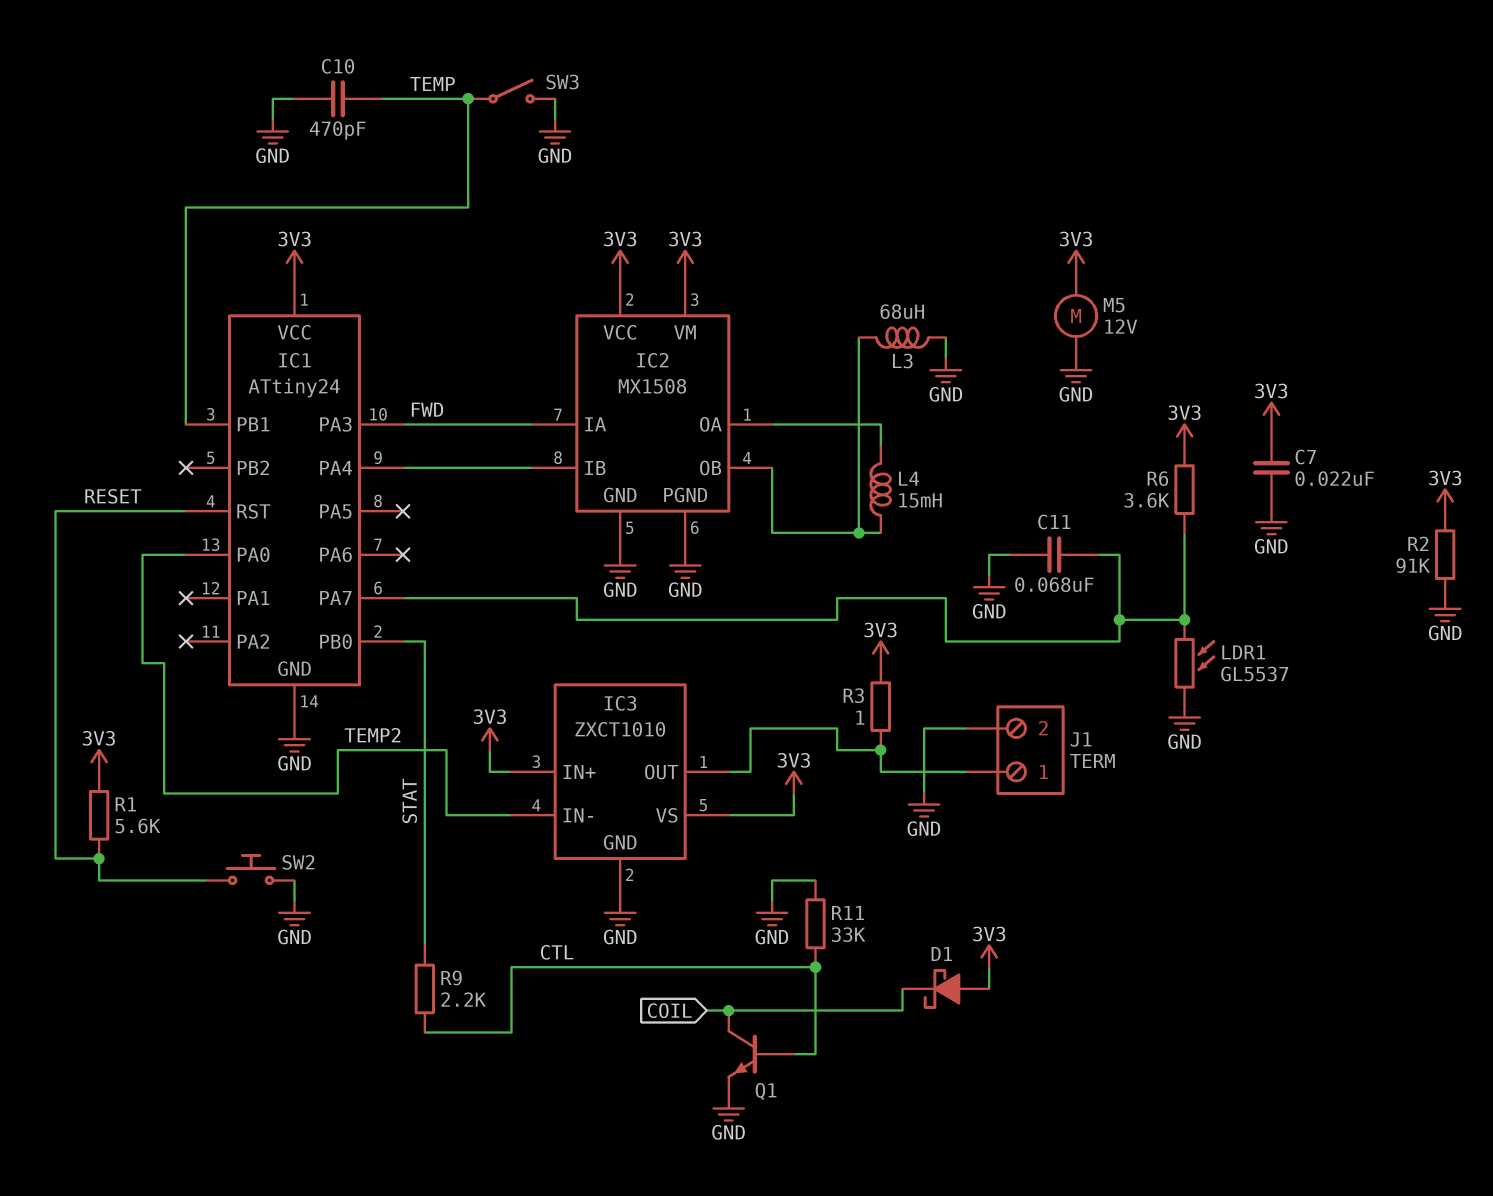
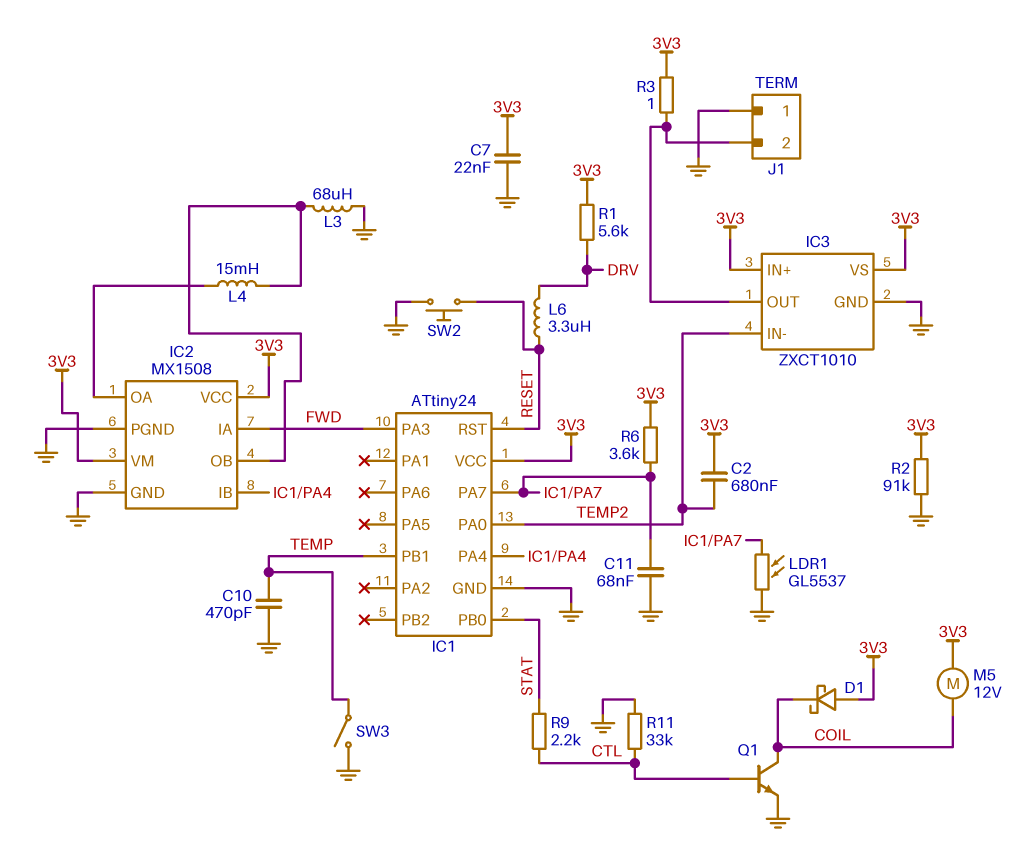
C2: none -> 680nF (3V3, TEMP2)
J1 pin 1: IC3/OUT -> GND
J1 pin 2: GND -> IC3/OUT
L6: none -> 3.3uH (DRV, RESET)
M5: motor 12V (3V3, GND) -> motor 12V (3V3, COIL)
R1: 5.6k (3V3, RESET) -> 5.6k (3V3, DRV)

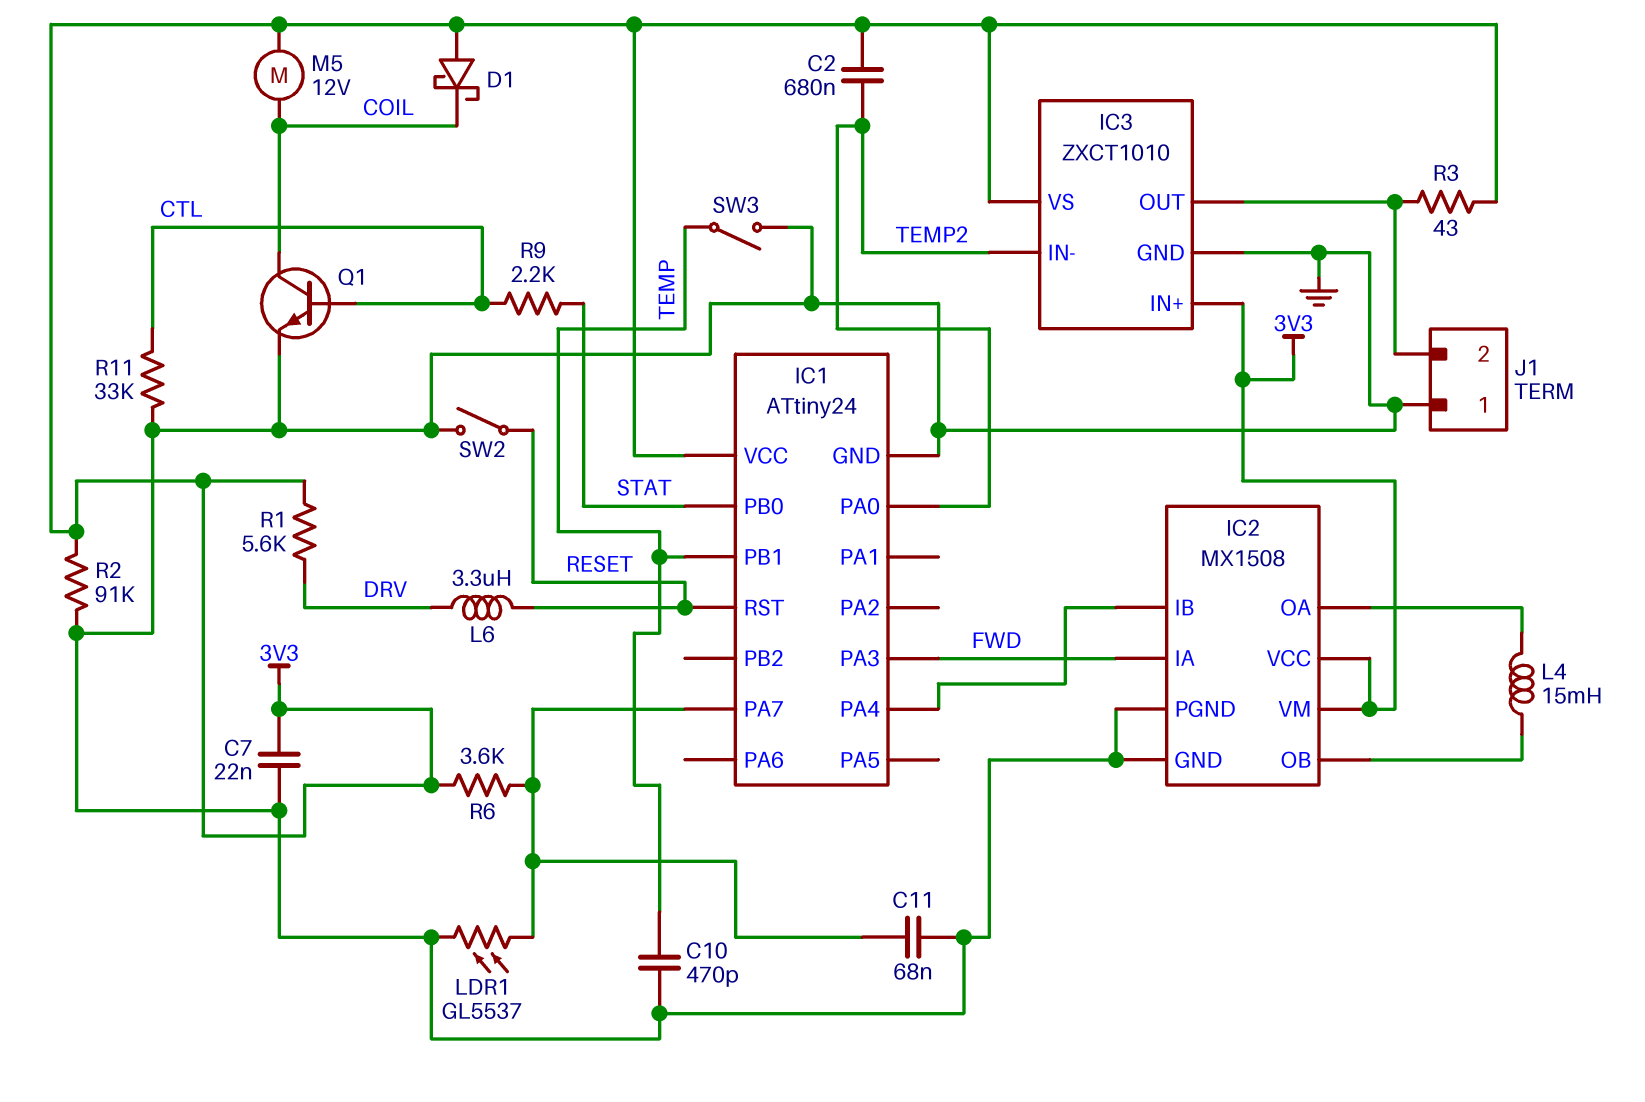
L3: 68uH (GND, IC2/OB) -> none
R3: 1 (3V3, IC3/OUT) -> 43 (3V3, IC3/OUT)
SW2: button (GND, RESET) -> switch (GND, RESET)

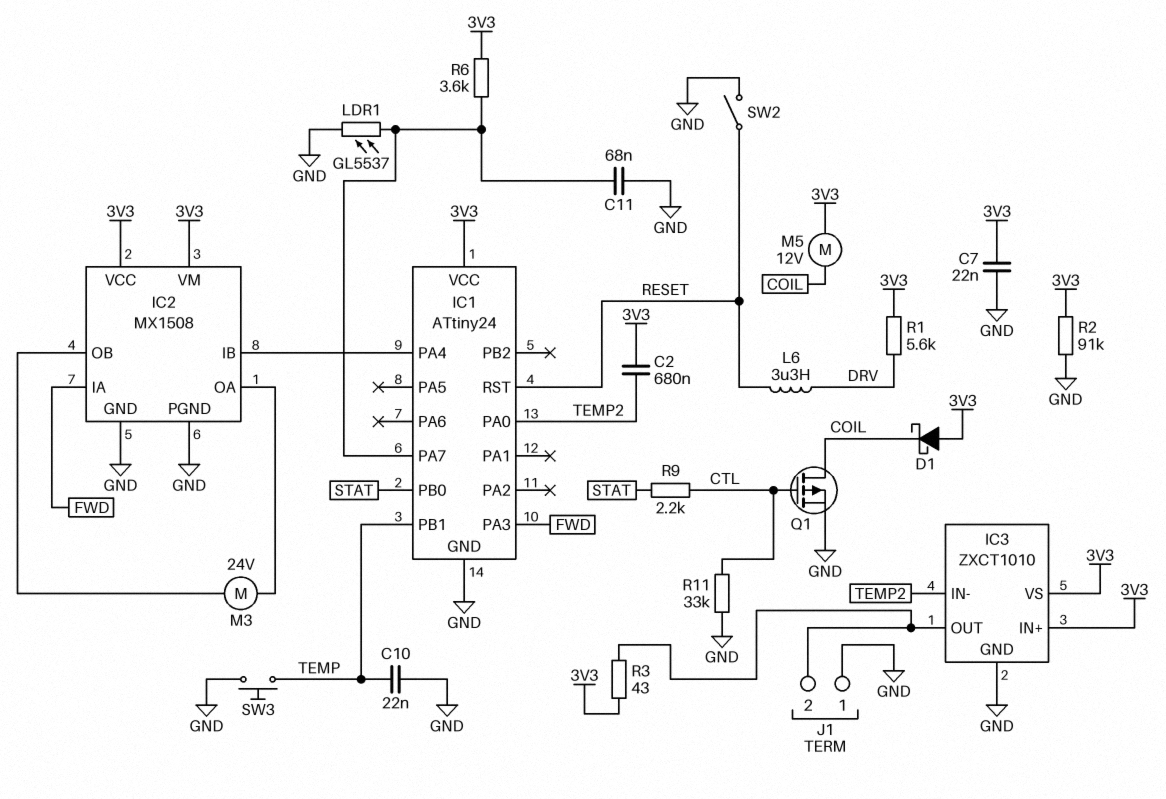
C10: 470pF (GND, TEMP) -> 22nF (GND, TEMP)
L4: 15mH (IC2/OA, IC2/OB) -> none
M3: none -> motor 24V (IC2/OA, IC2/OB)
Q1: NPN (B CTL, C COIL, E GND) -> PMOS (G CTL, D COIL, S GND)
SW3: switch (GND, TEMP) -> button (GND, TEMP)

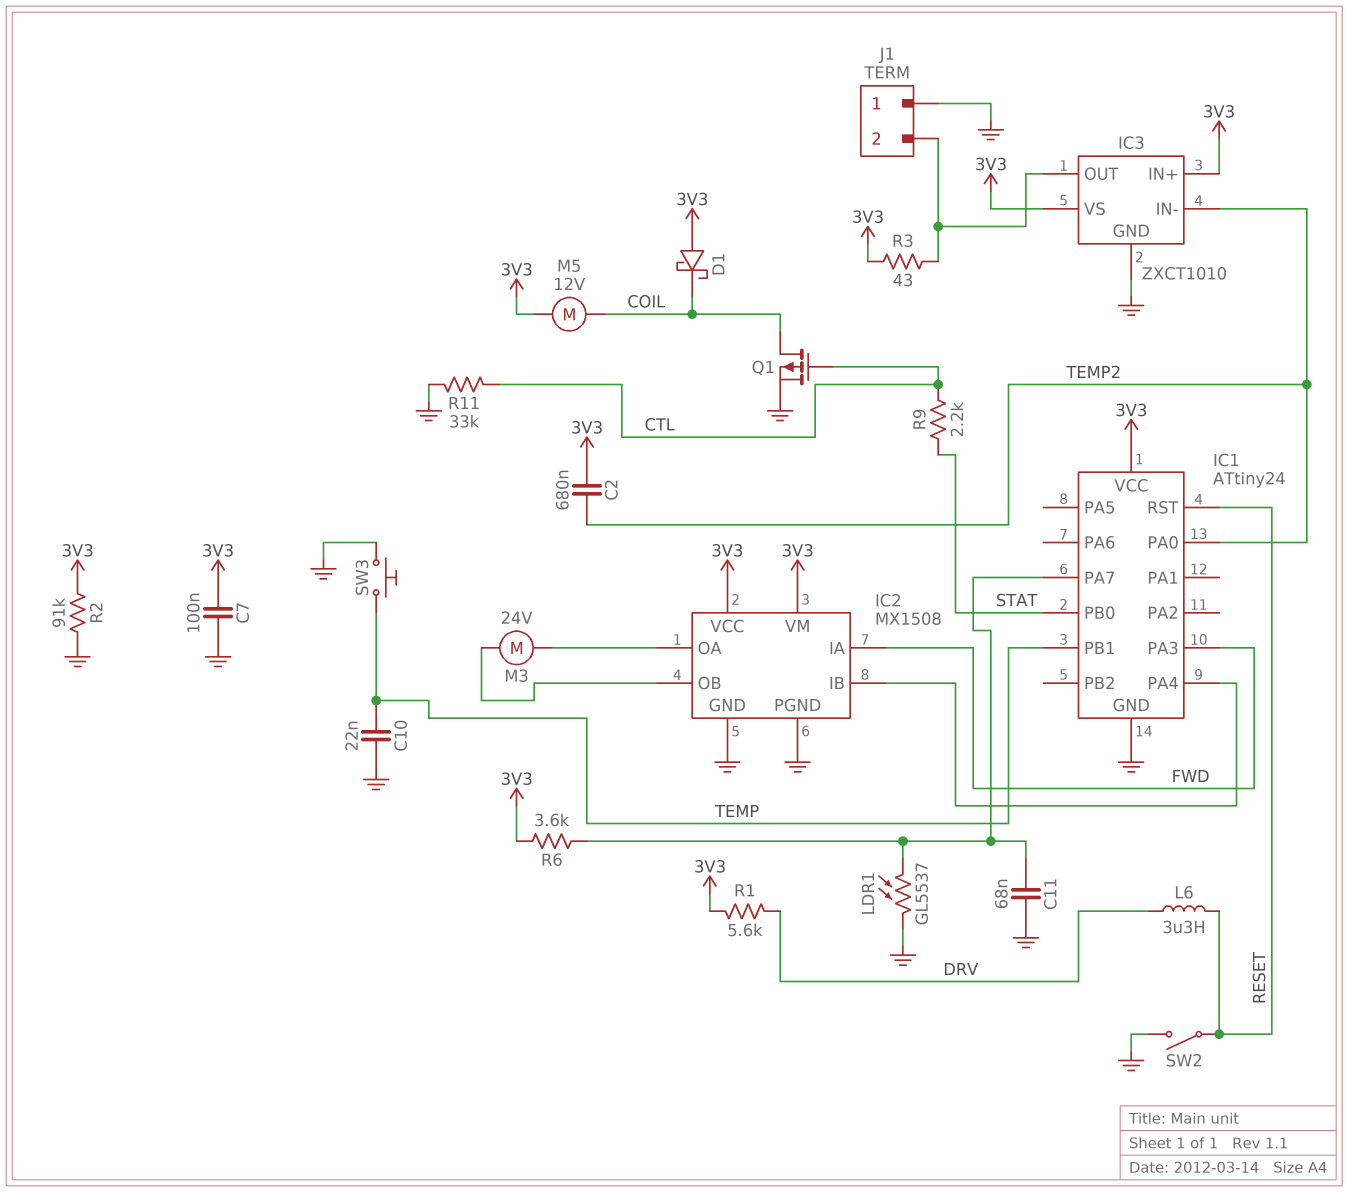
C7: 22nF (3V3, GND) -> 100nF (3V3, GND)

